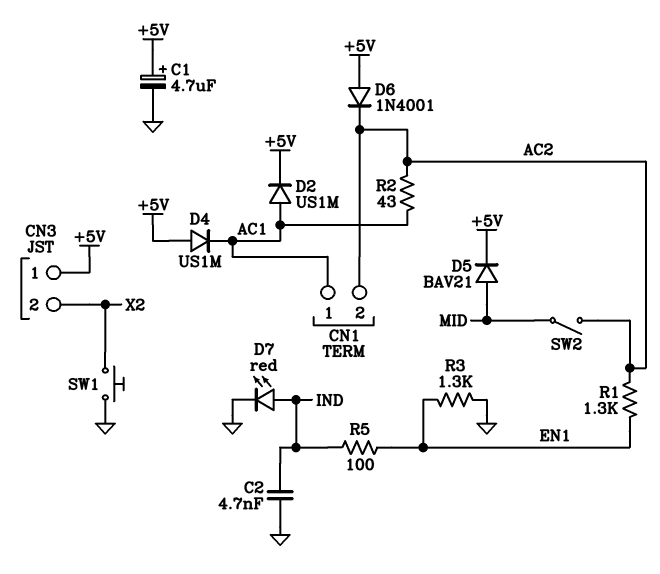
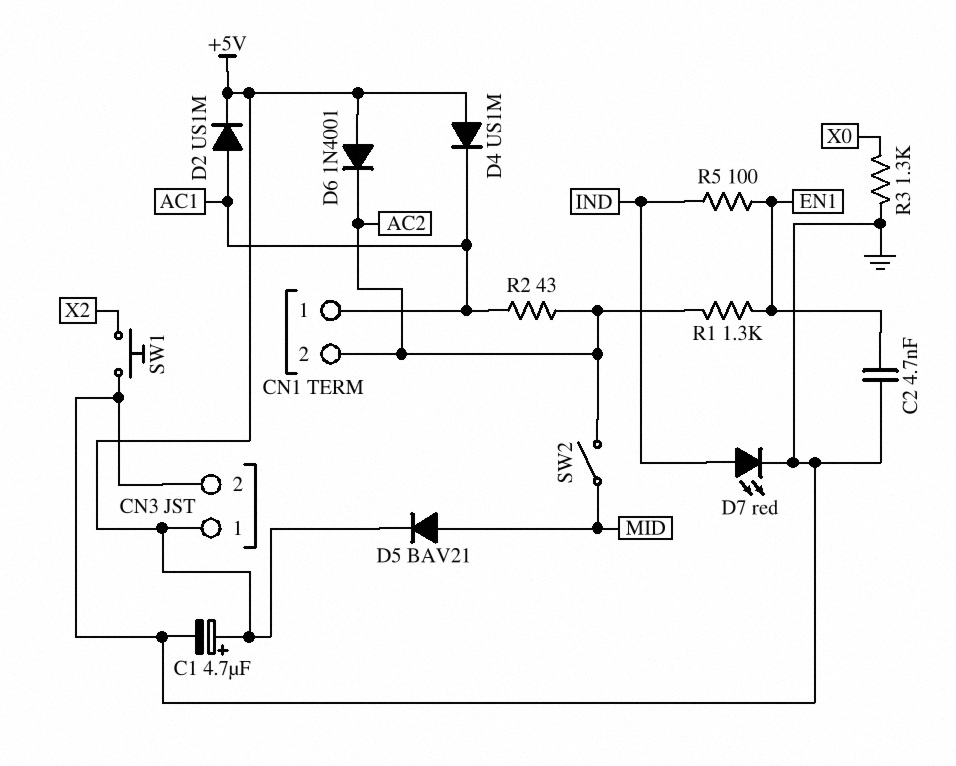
C2: 4.7nF (GND, IND) -> 4.7nF (EN1, GND)
CN3 pin 2: X2 -> GND
R3: 1.3k (EN1, GND) -> 1.3k (GND, X0)

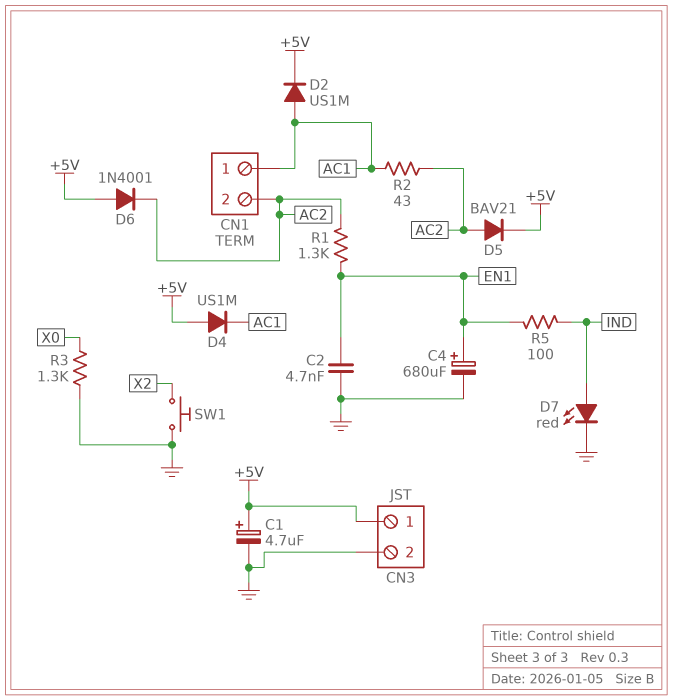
C4: none -> 680uF (plus EN1, minus GND)
D5: diode BAV21 (A MID, K +5V) -> diode BAV21 (A AC2, K +5V)
SW2: switch (AC2, MID) -> none

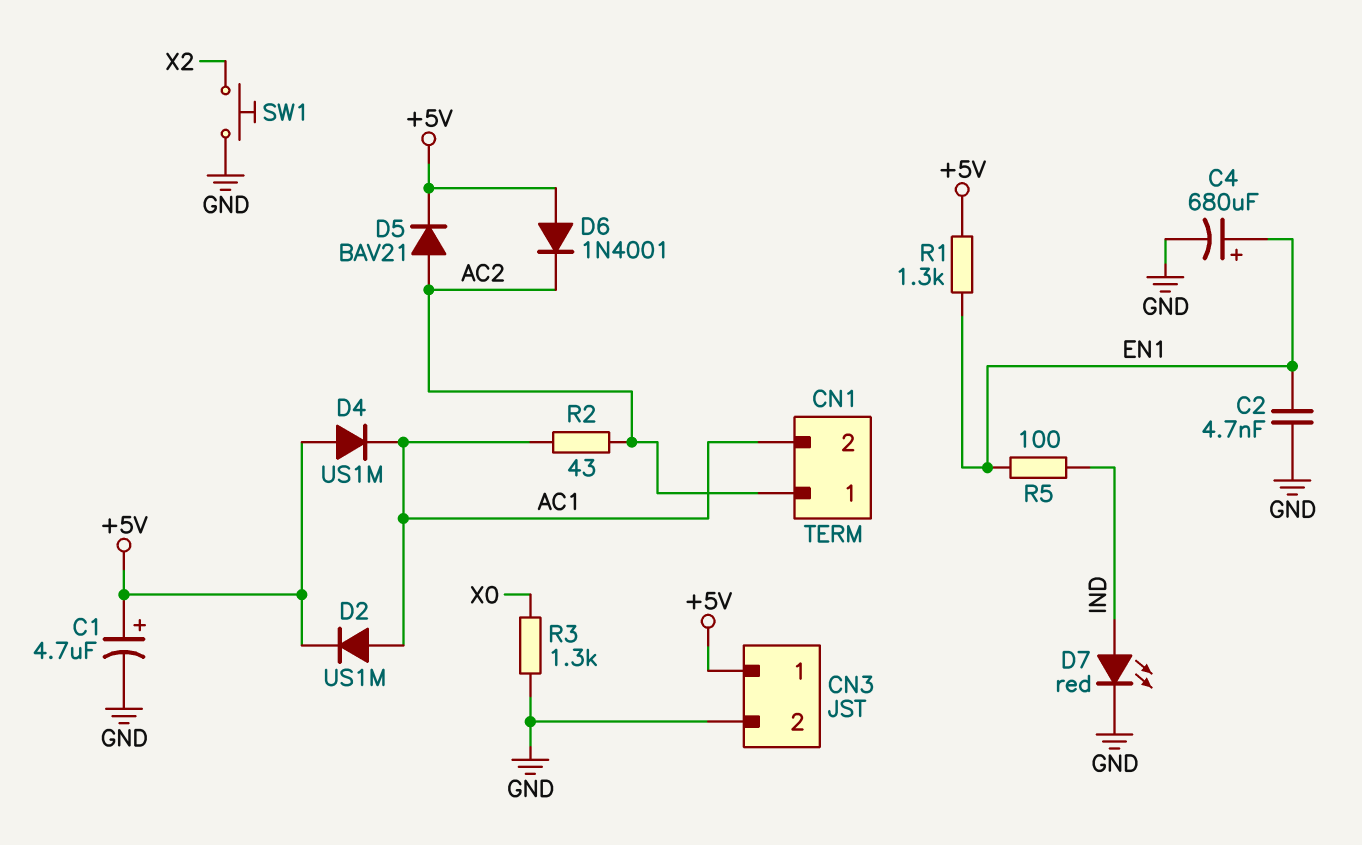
CN1 pin 1: AC1 -> AC2
CN1 pin 2: AC2 -> AC1
R1: 1.3k (AC2, EN1) -> 1.3k (+5V, EN1)

